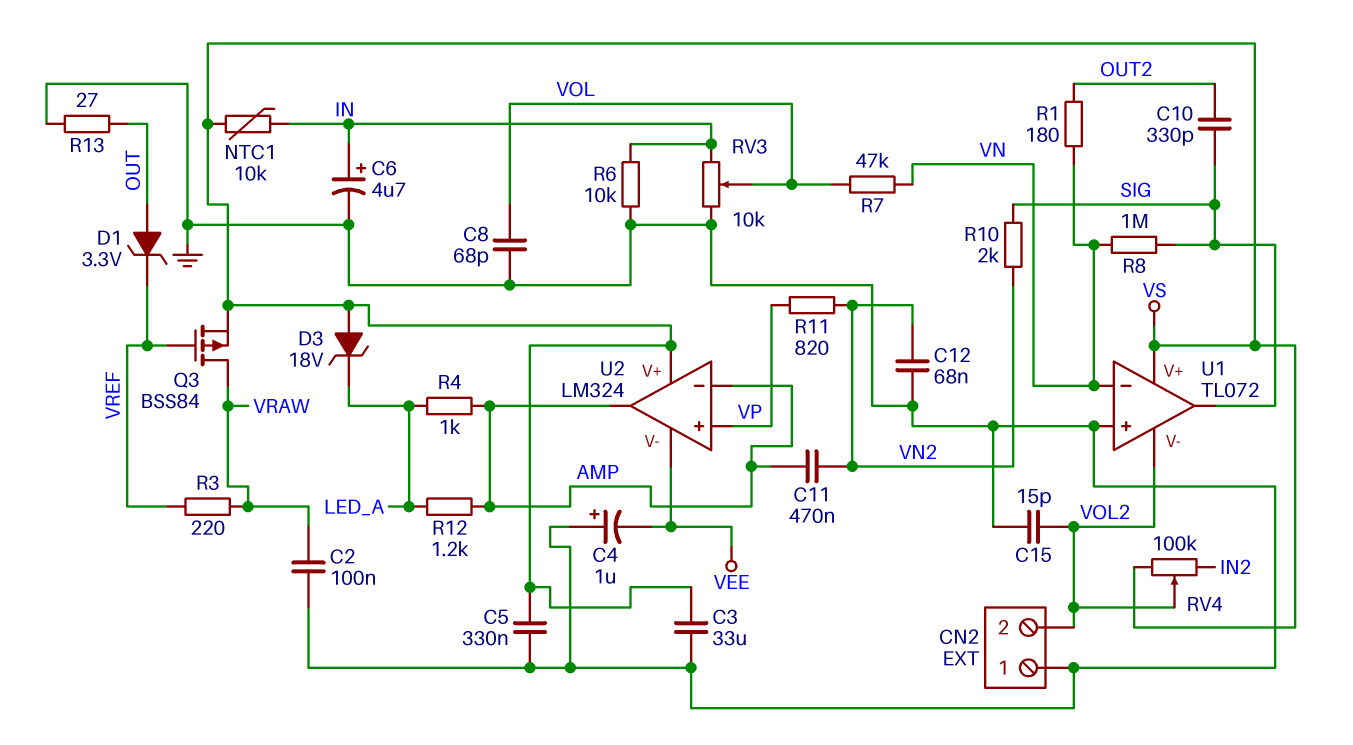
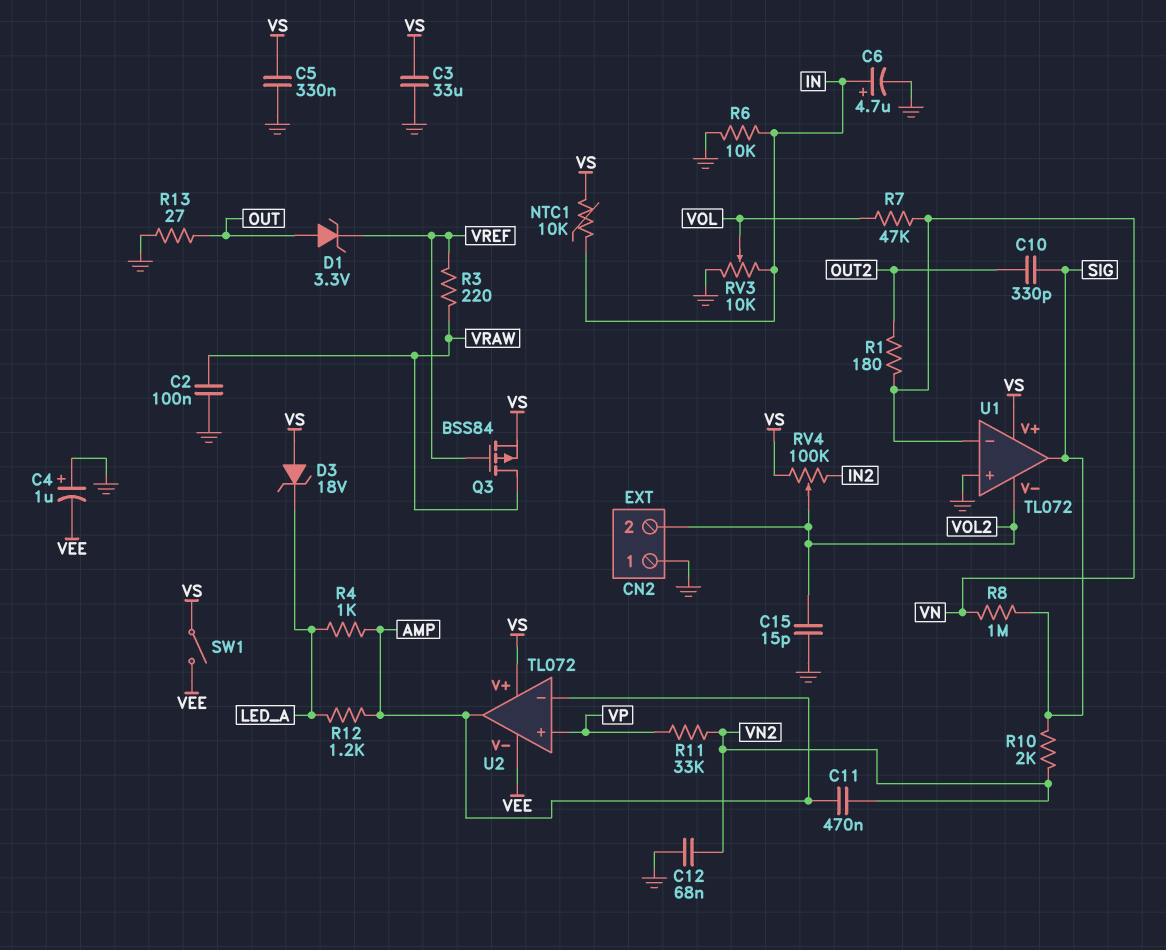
C8: 68pF (GND, VOL) -> none
R11: 820 (VN2, VP) -> 33k (VN2, VP)
SW1: none -> switch (VEE, VS)
U2: LM324 -> TL072

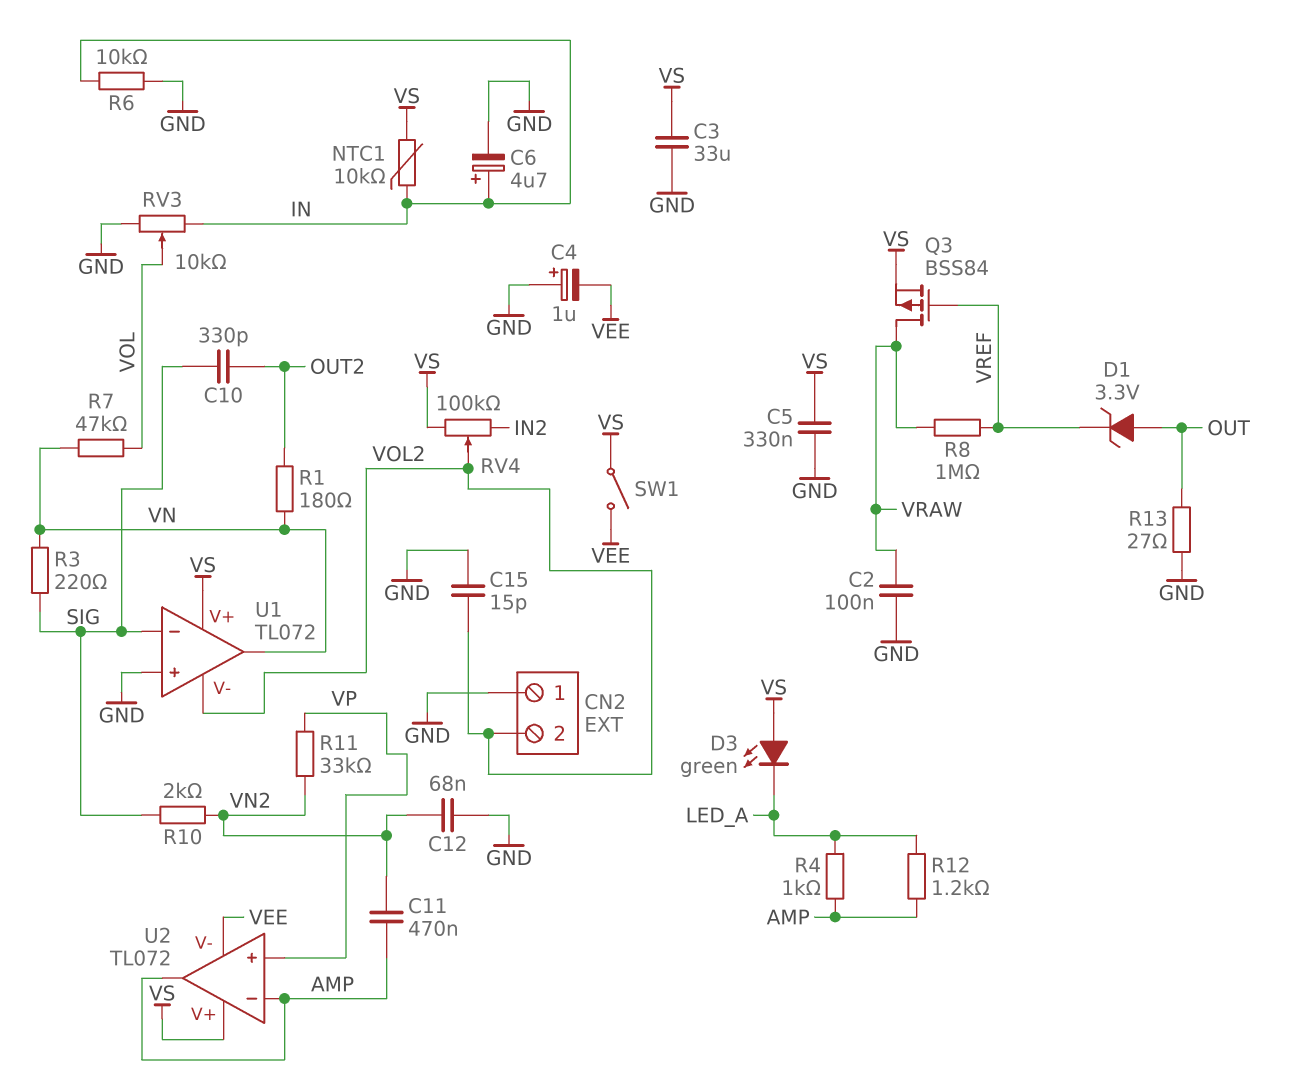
D3: zener 18V (A VS, K LED_A) -> LED green (A VS, K LED_A)
R3: 220 (VRAW, VREF) -> 220 (SIG, VN)
R8: 1M (SIG, VN) -> 1M (VRAW, VREF)
U1 pin in-: VN -> SIG
U1 pin out: SIG -> VN

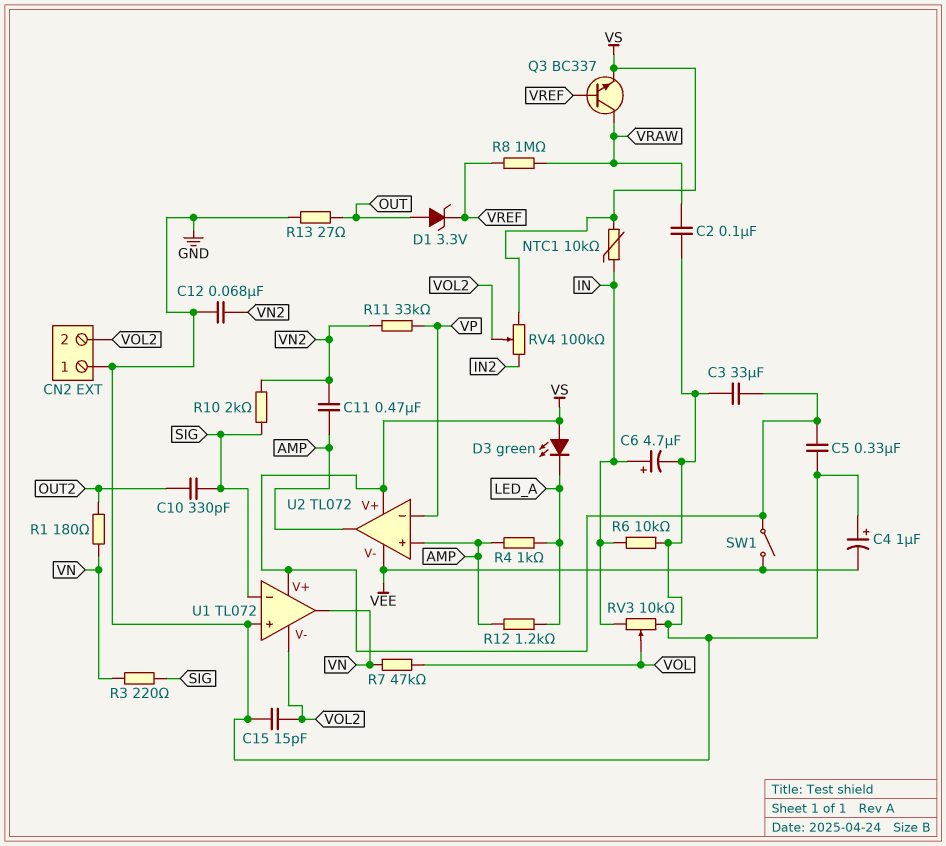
Q3: PMOS BSS84 (G VREF, D VRAW, S VS) -> NPN BC337 (B VREF, C VRAW, E VS)
U2 pin in+: VP -> AMP
U2 pin in-: AMP -> VP

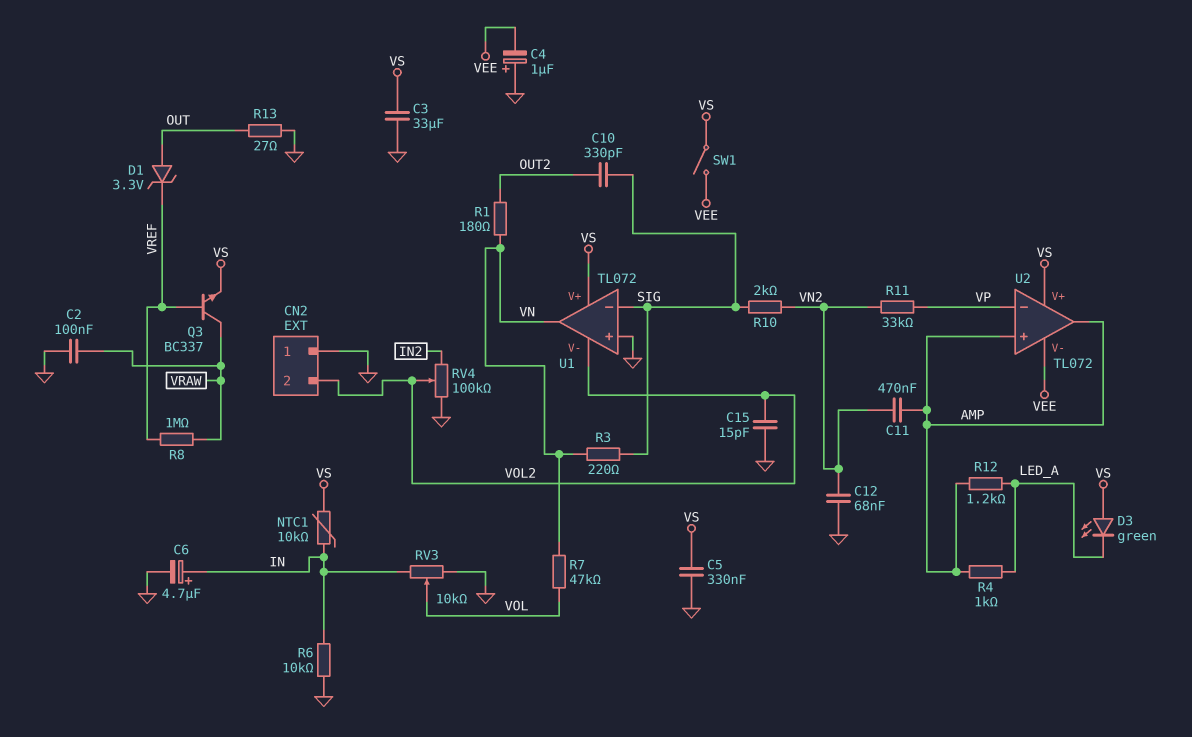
RV4: 100k (IN2, VS, wiper VOL2) -> 100k (GND, IN2, wiper VOL2)

